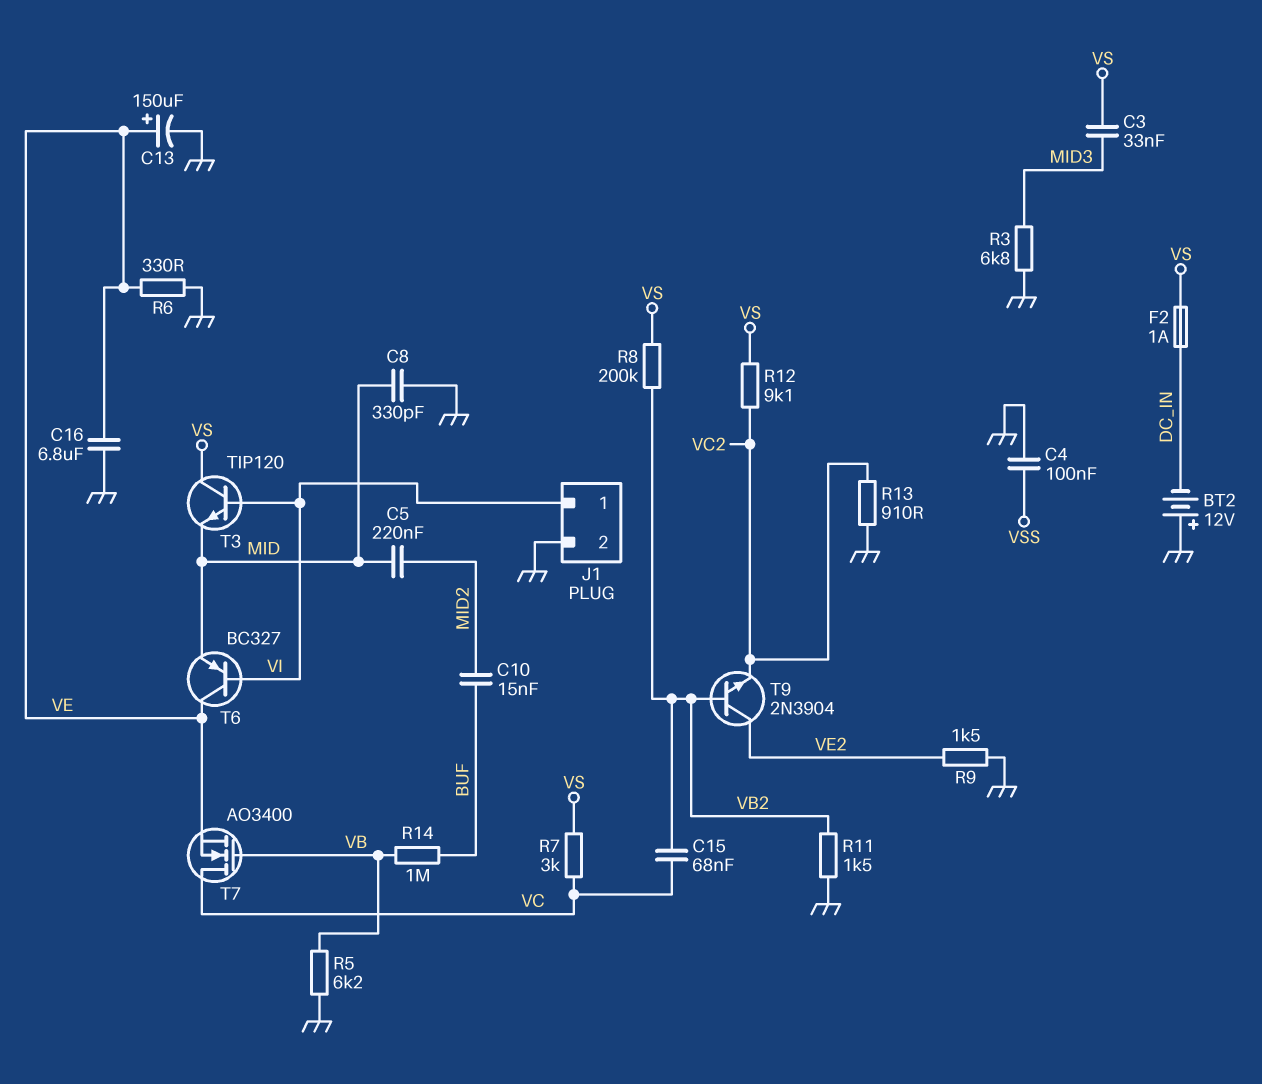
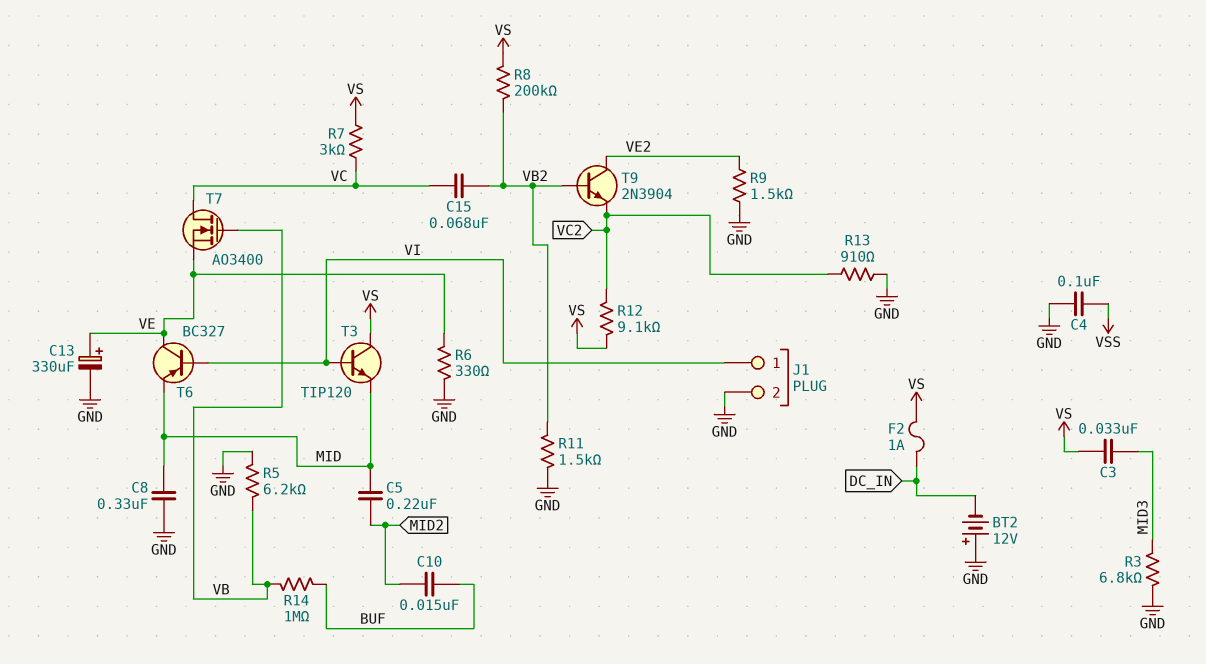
C8: 330pF (GND, MID) -> 330nF (GND, MID)
C13: 150uF (plus VE, minus GND) -> 330uF (plus VE, minus GND)
C16: 6.8uF (GND, VE) -> none

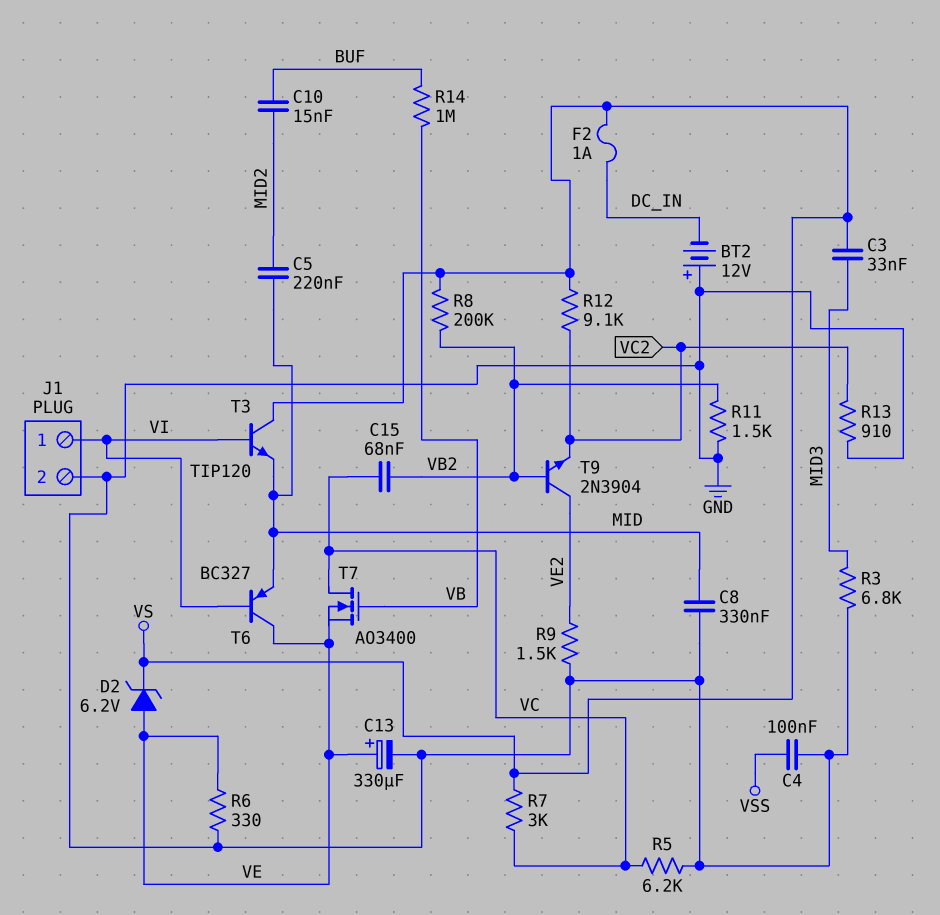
D2: none -> zener 6.2V (A VE, K VS)
R5: 6.2k (GND, VB) -> 6.2k (GND, VC)

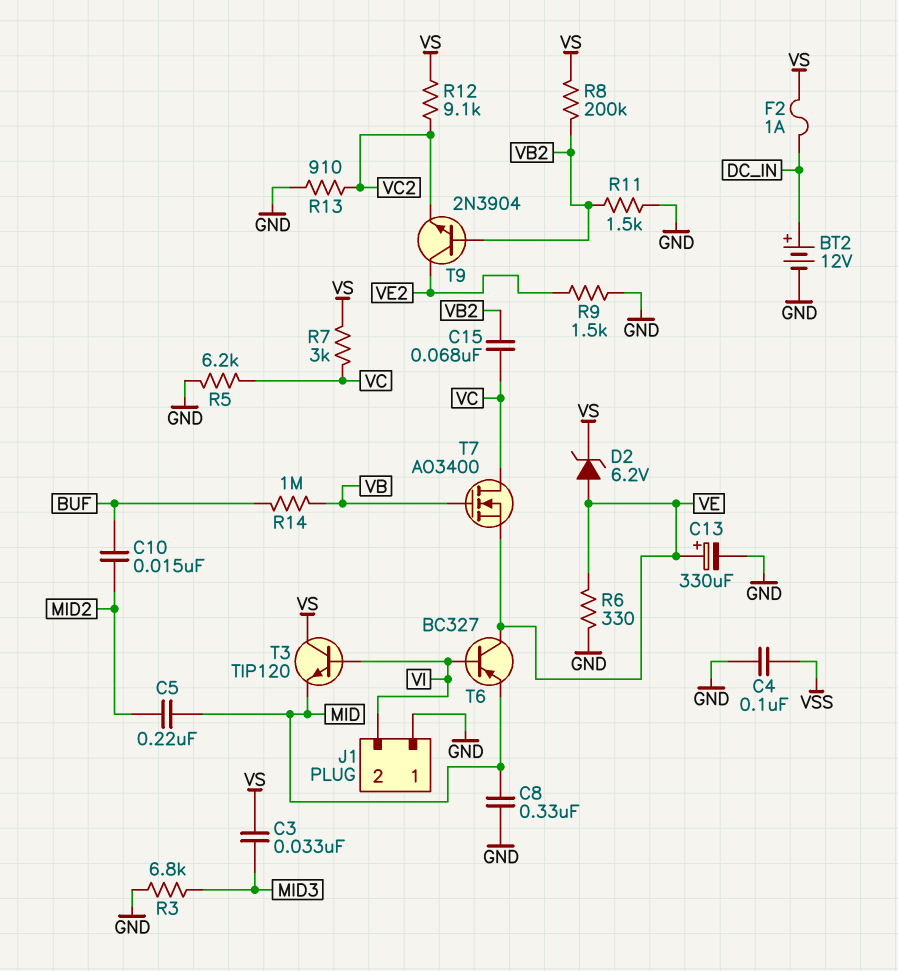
BT2: 12V (plus GND, minus DC_IN) -> 12V (plus DC_IN, minus GND)
J1 pin 1: VI -> GND
J1 pin 2: GND -> VI

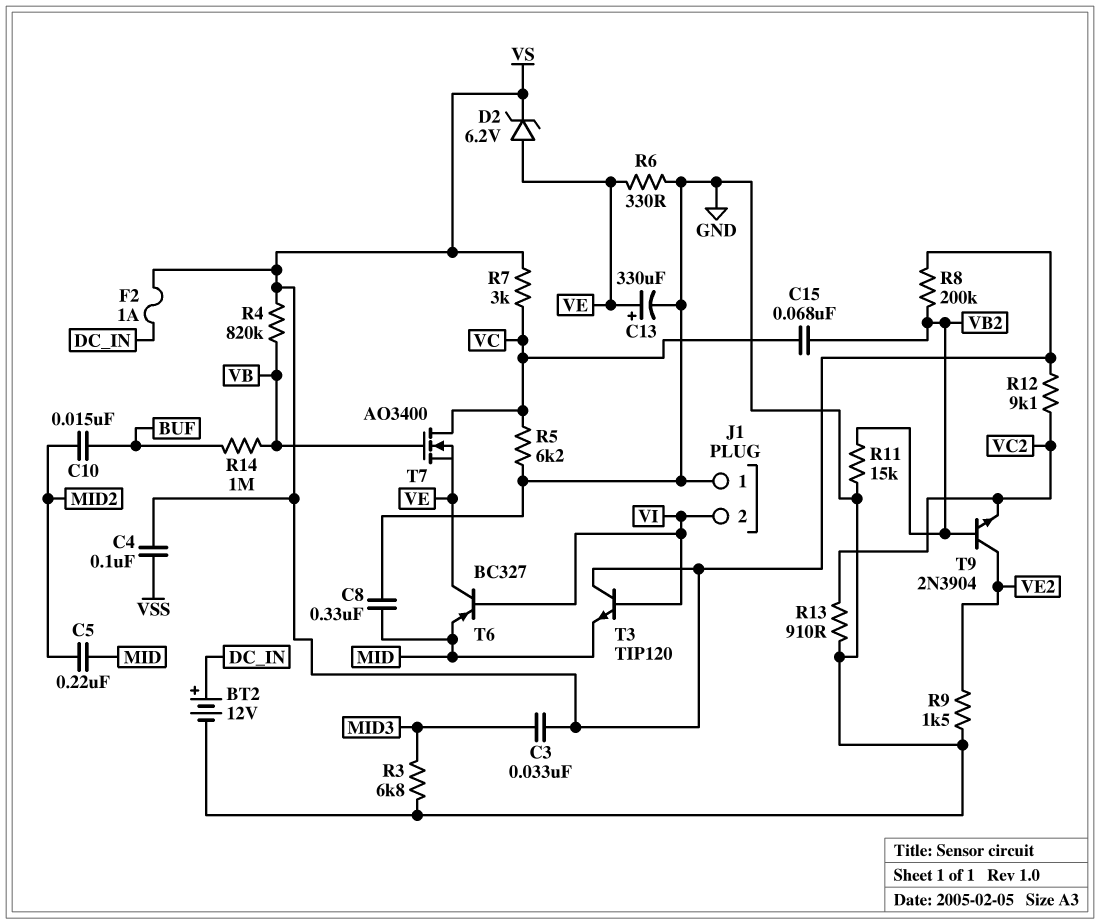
C4: 100nF (GND, VSS) -> 100nF (VS, VSS)
R4: none -> 820k (VB, VS)
R11: 1.5k (GND, VB2) -> 15k (GND, VB2)

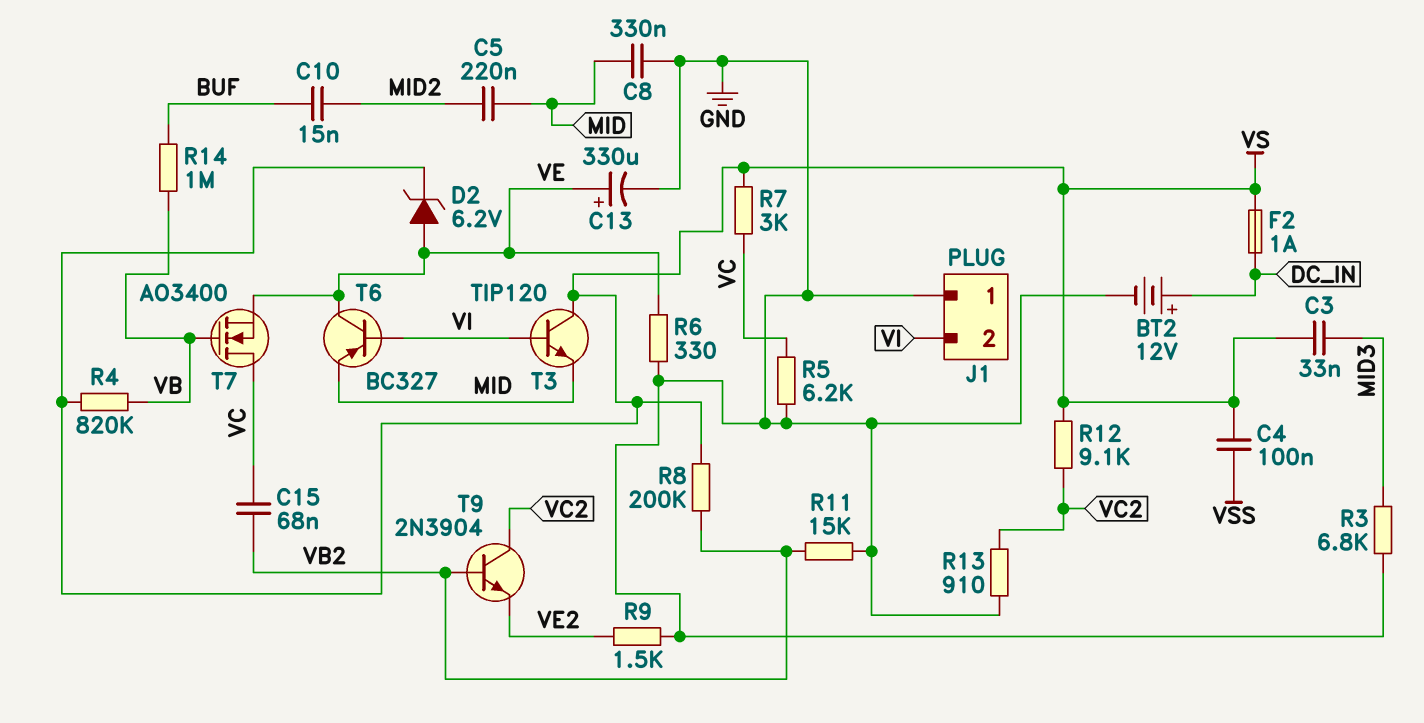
T9: NPN 2N3904 (B VB2, C VE2, E VC2) -> NPN 2N3904 (B VB2, C VC2, E VE2)

